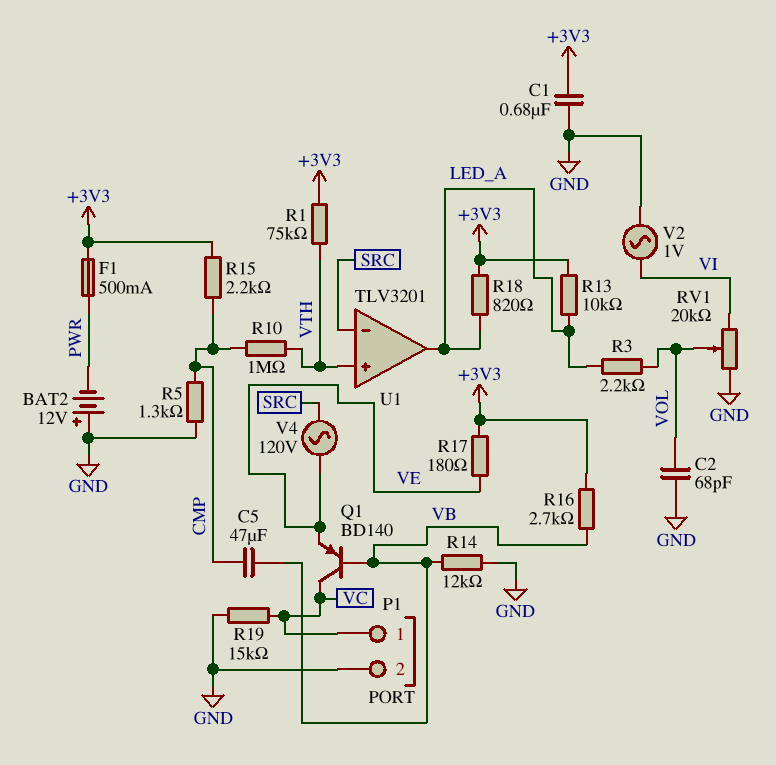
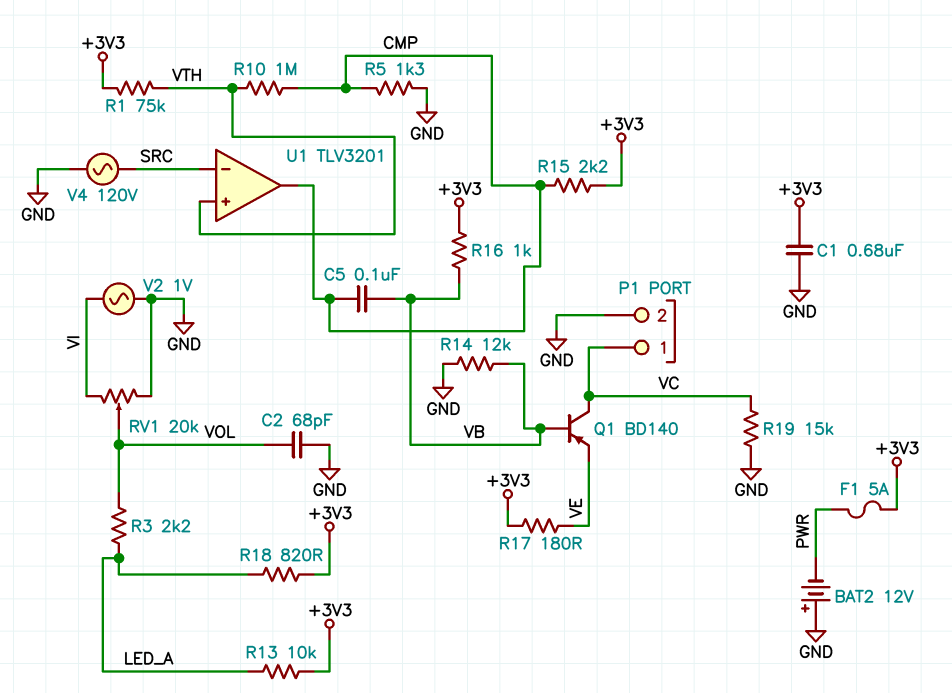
C5: 47uF (CMP, VB) -> 100nF (CMP, VB)
F1: 500mA (+3V3, PWR) -> 5A (+3V3, PWR)
R16: 2.7k (+3V3, VB) -> 1k (+3V3, VB)
U1 pin out: LED_A -> CMP
V4: AC 120V (SRC, VE) -> AC 120V (GND, SRC)

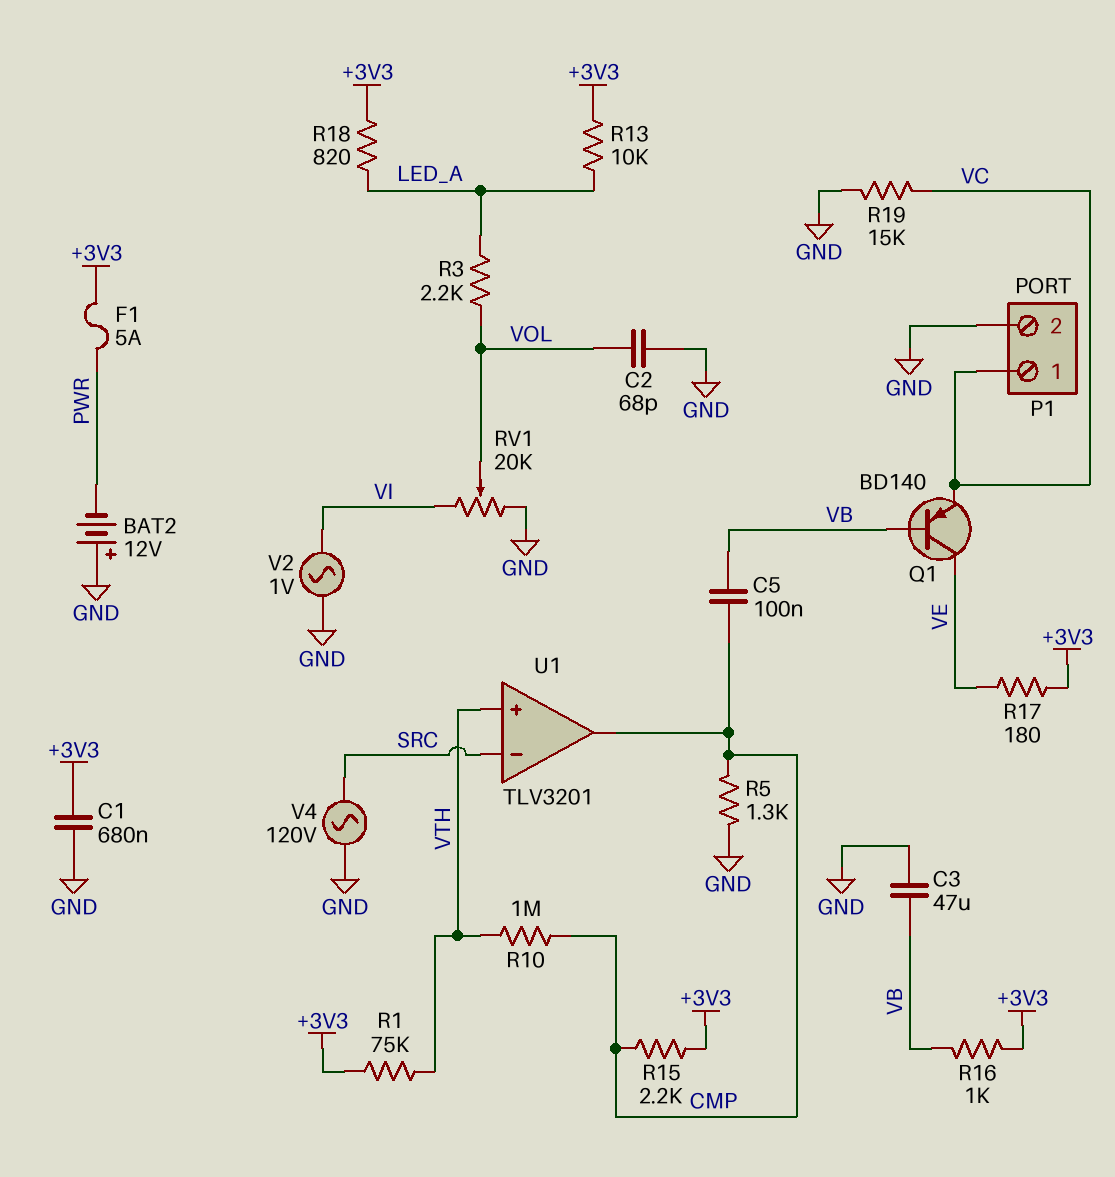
C3: none -> 47uF (GND, VB)
Q1: PNP BD140 (B VB, C VC, E VE) -> PNP BD140 (B VB, C VE, E VC)
R14: 12k (GND, VB) -> none

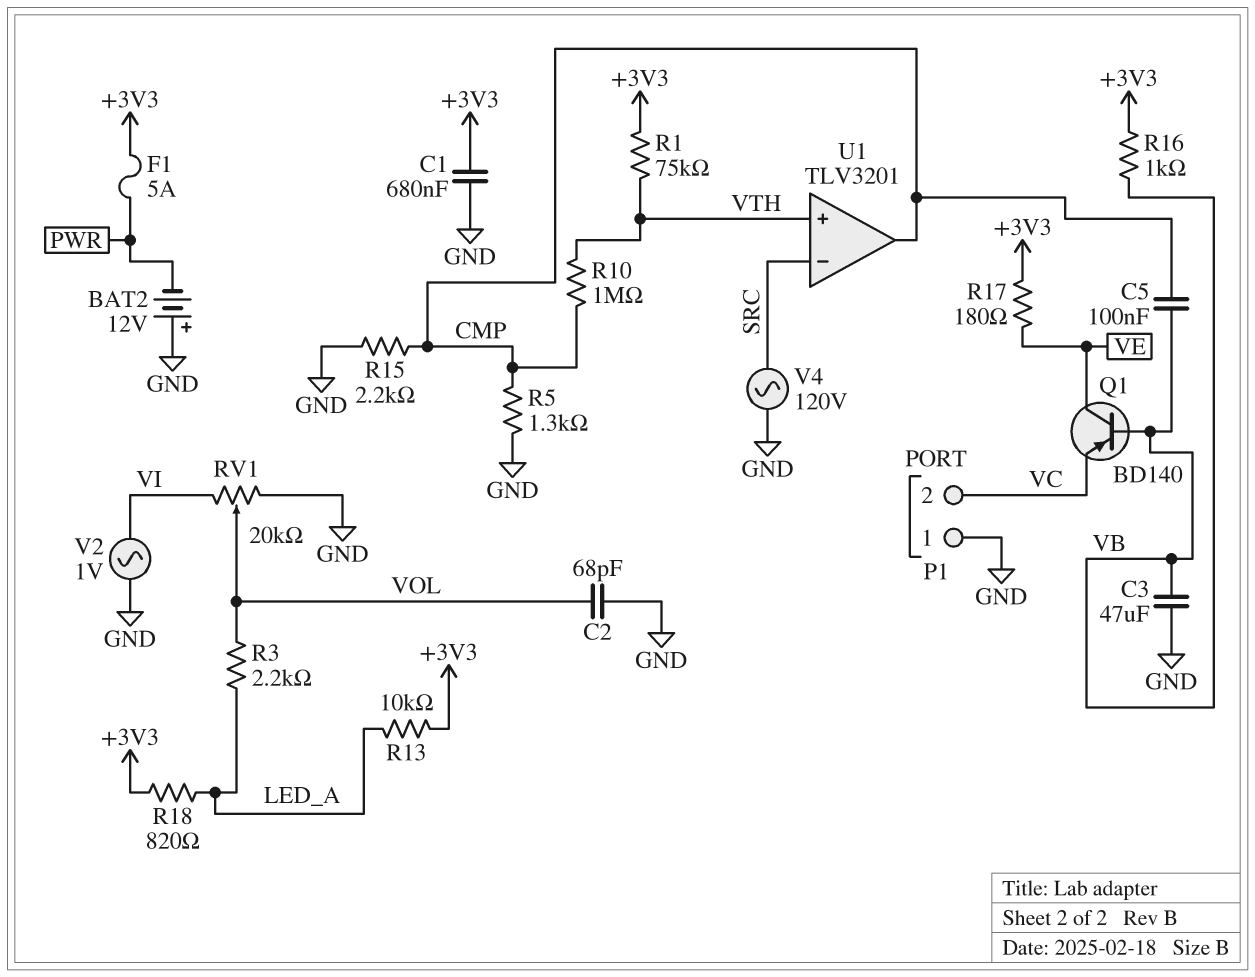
P1 pin 1: VC -> GND
P1 pin 2: GND -> VC
R15: 2.2k (+3V3, CMP) -> 2.2k (CMP, GND)
R19: 15k (GND, VC) -> none

